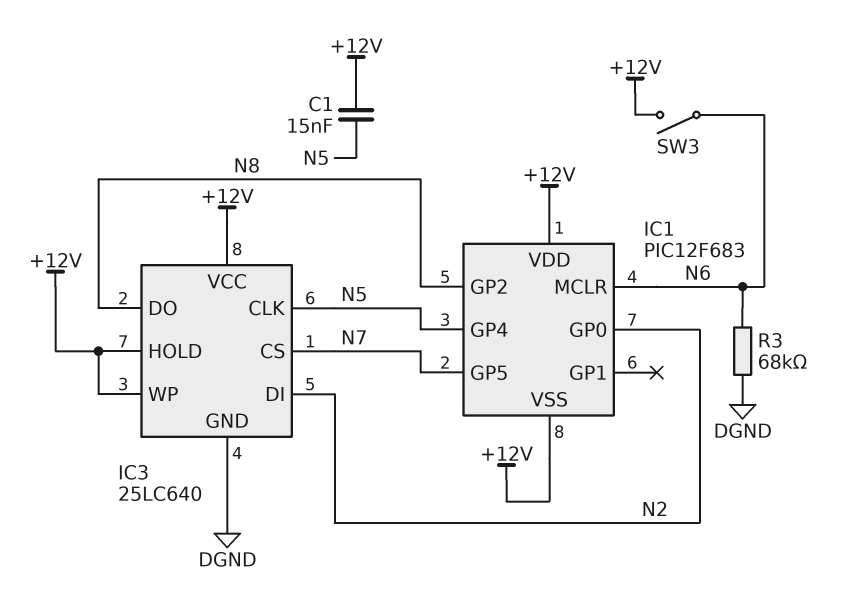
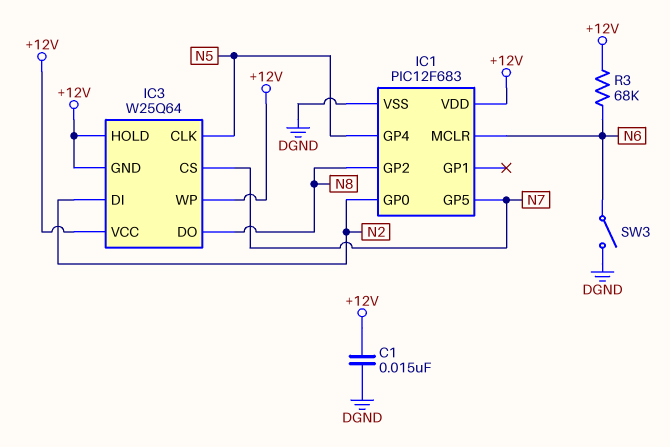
C1: 15nF (+12V, N5) -> 15nF (+12V, DGND)
IC1 pin VSS: +12V -> DGND
IC3: 25LC640 -> W25Q64
IC3 pin GND: DGND -> +12V
R3: 68k (DGND, N6) -> 68k (+12V, N6)
SW3: switch (+12V, N6) -> switch (DGND, N6)

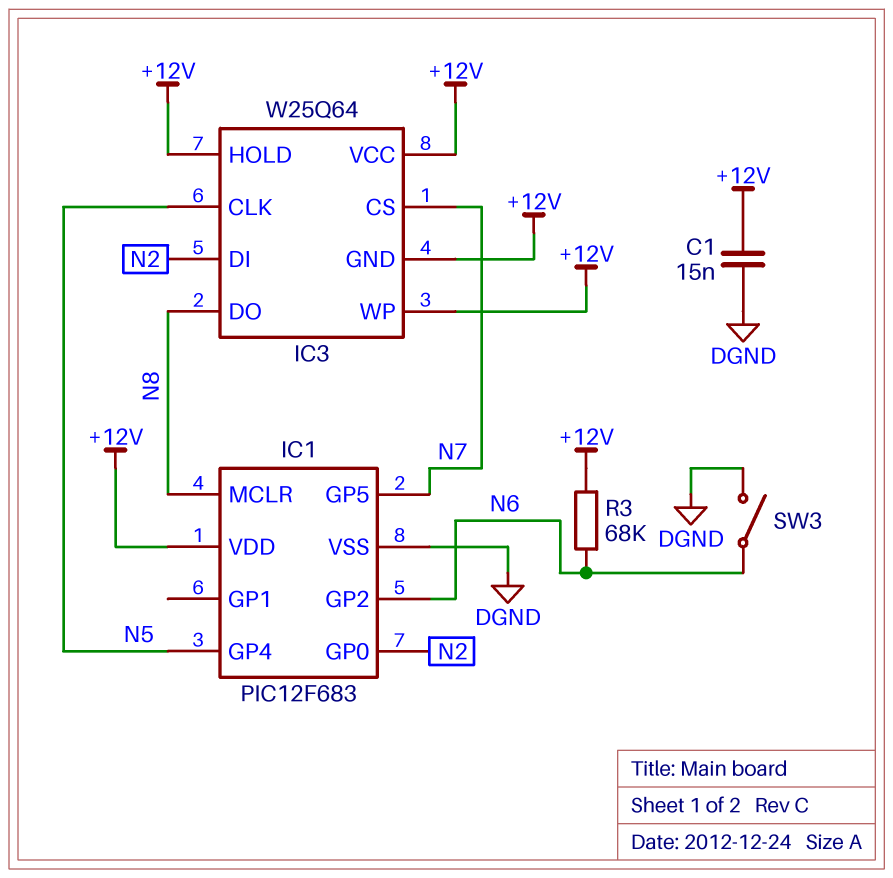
IC1 pin GP2: N8 -> N6
IC1 pin MCLR: N6 -> N8

